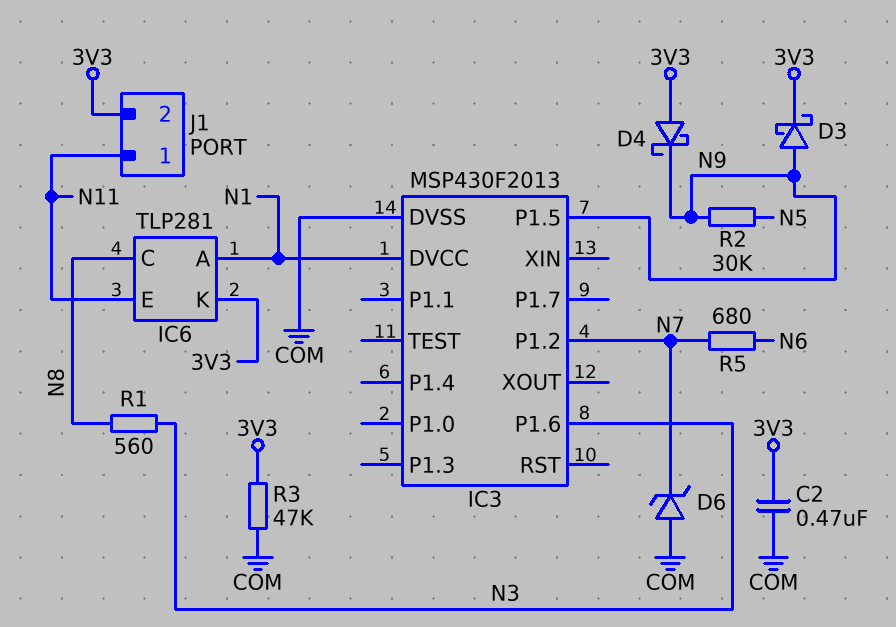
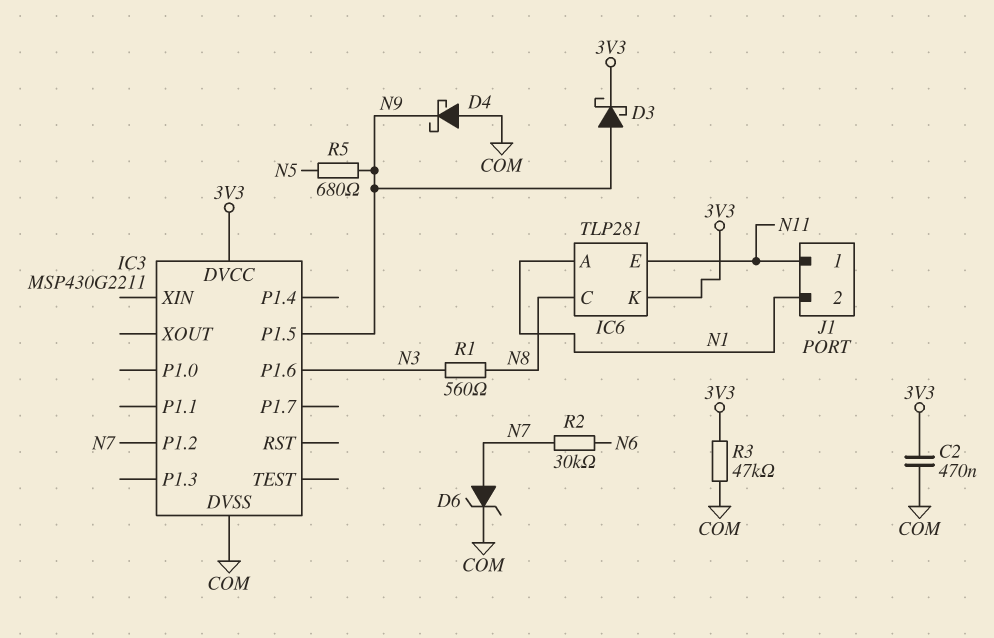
D4: schottky (A 3V3, K N9) -> schottky (A COM, K N9)
D6: zener (A COM, K N7) -> zener (A N7, K COM)
IC3: MSP430F2013 -> MSP430G2211
IC3 pin DVCC: N1 -> 3V3
J1 pin 2: 3V3 -> N1
R2: 30k (N5, N9) -> 30k (N6, N7)
R5: 680 (N6, N7) -> 680 (N5, N9)

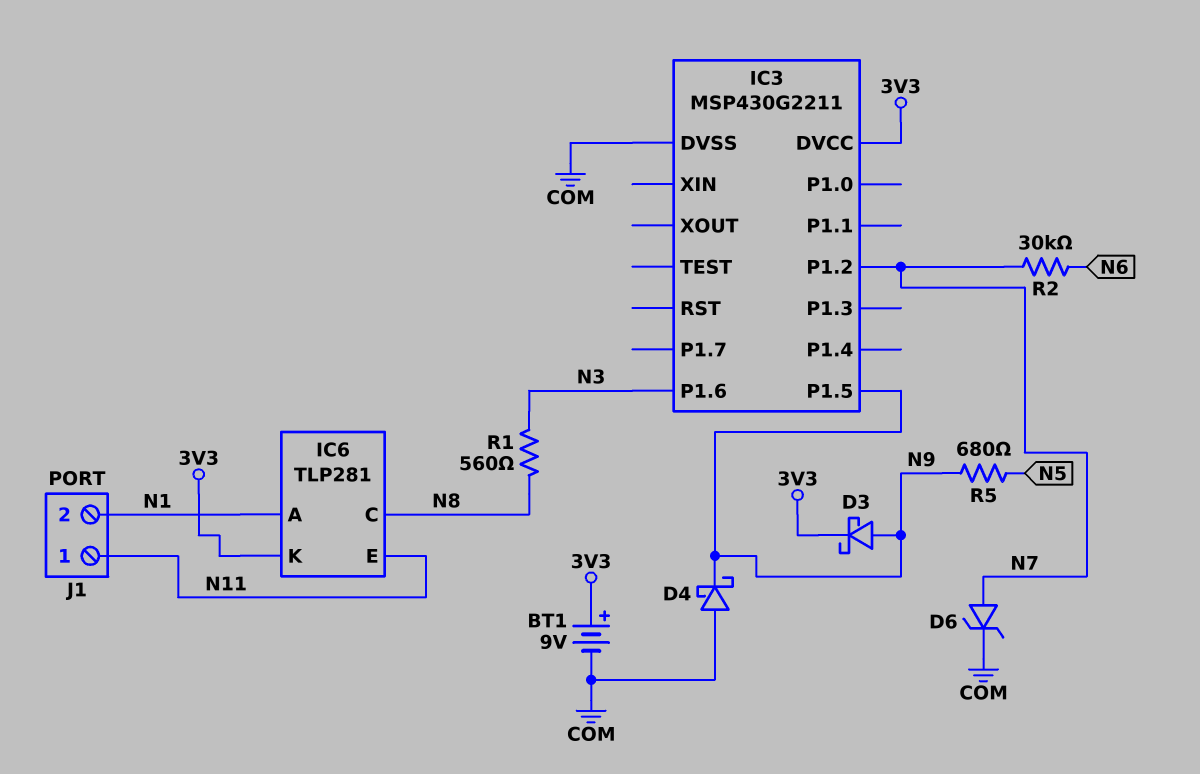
BT1: none -> 9V (plus 3V3, minus COM)
C2: 470nF (3V3, COM) -> none
R3: 47k (3V3, COM) -> none

